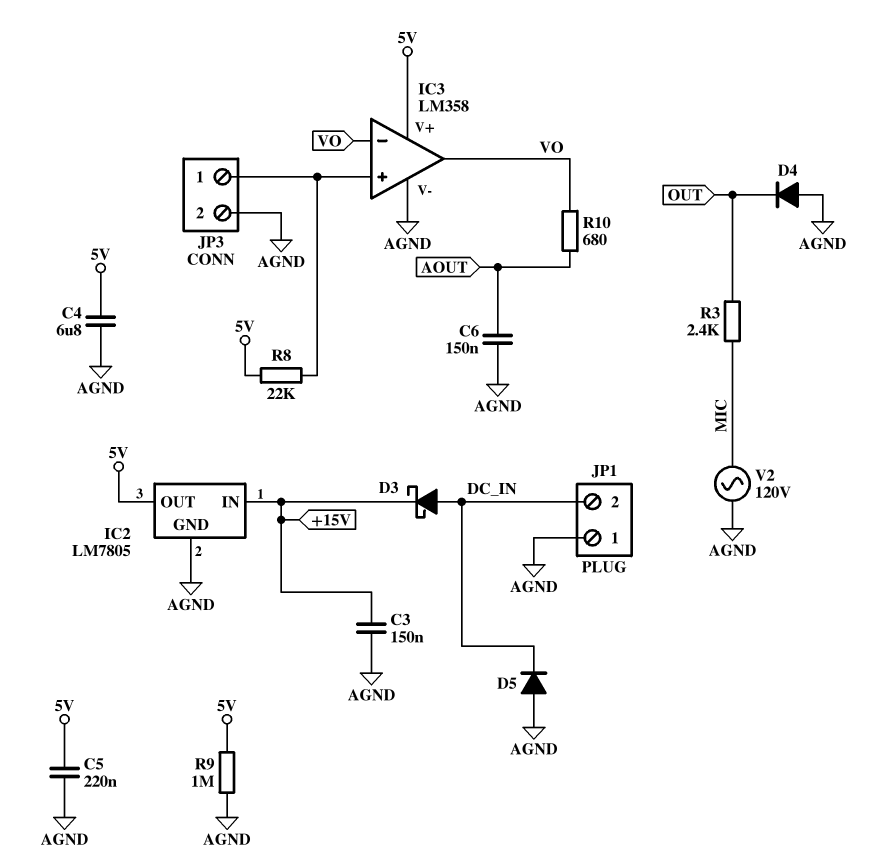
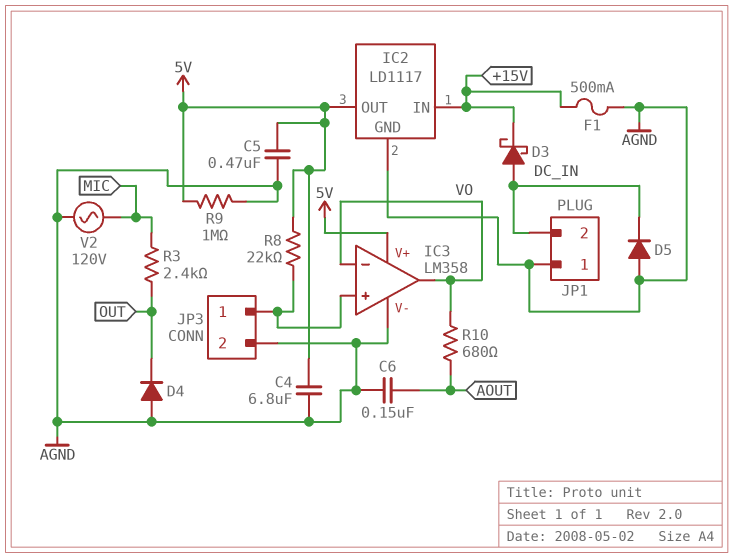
C3: 150nF (+15V, AGND) -> none
C5: 220nF (5V, AGND) -> 470nF (5V, AGND)
F1: none -> 500mA (+15V, AGND)
IC2: LM7805 -> LD1117

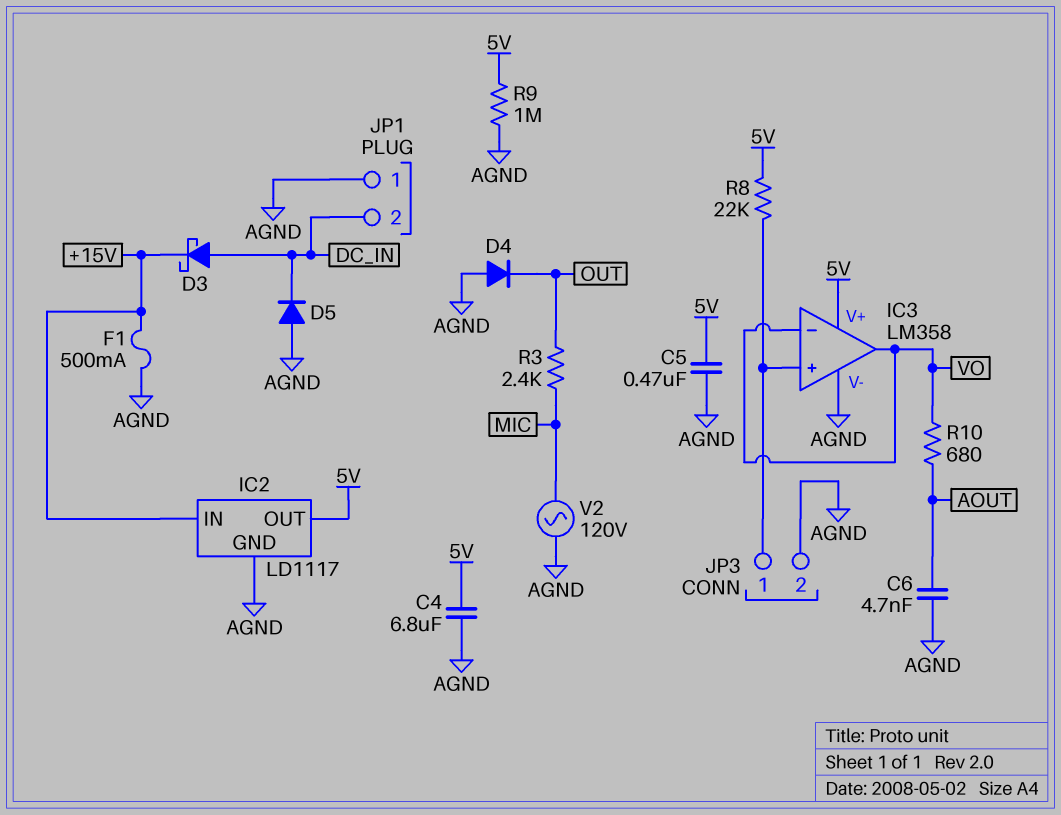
C6: 150nF (AGND, AOUT) -> 4.7nF (AGND, AOUT)

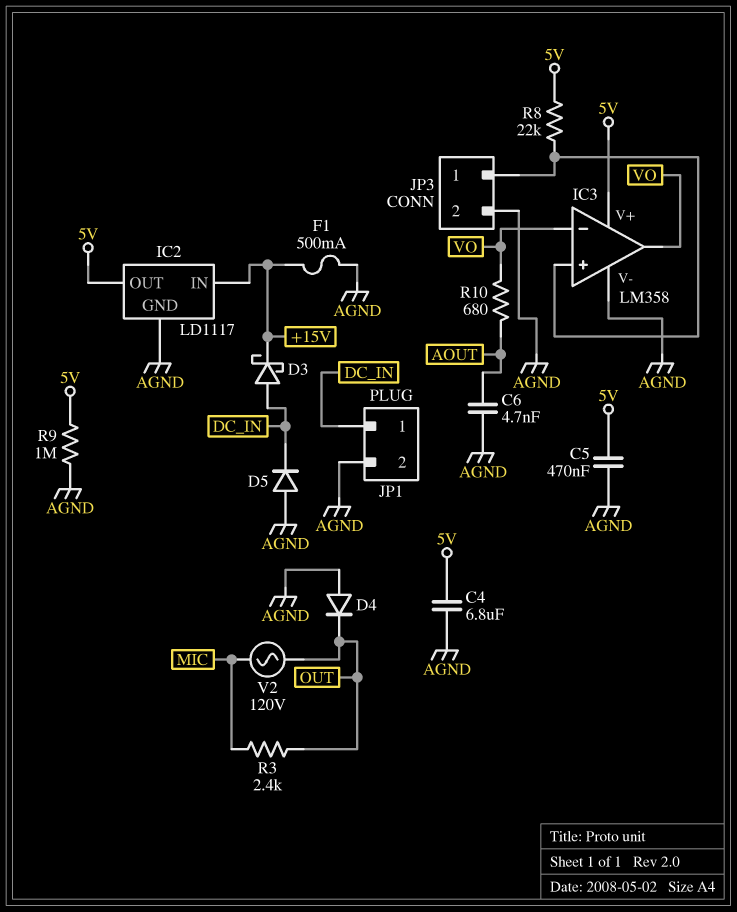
JP1 pin 1: AGND -> DC_IN
JP1 pin 2: DC_IN -> AGND
V2: AC 120V (AGND, MIC) -> AC 120V (MIC, OUT)

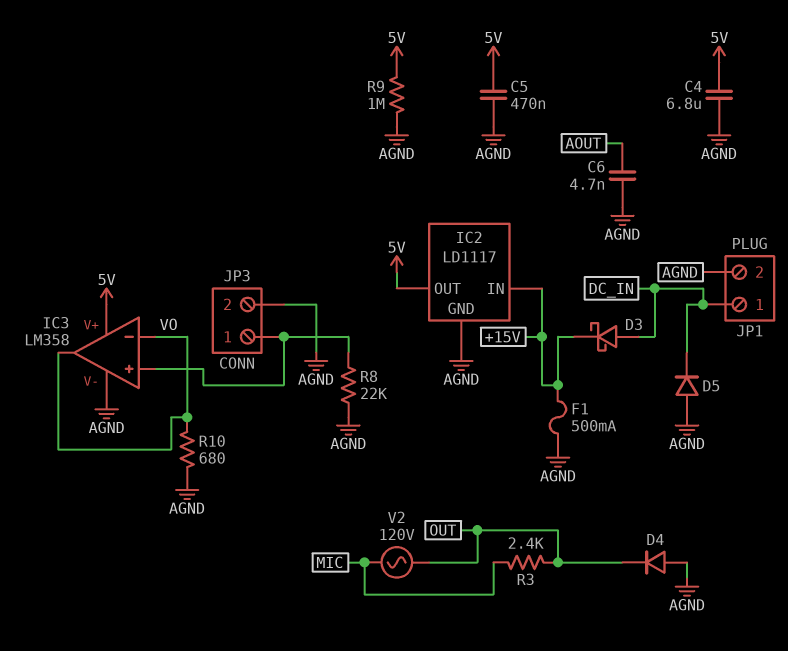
R8: 22k (5V, IC3/in+) -> 22k (AGND, IC3/in+)
R10: 680 (AOUT, VO) -> 680 (AGND, VO)

